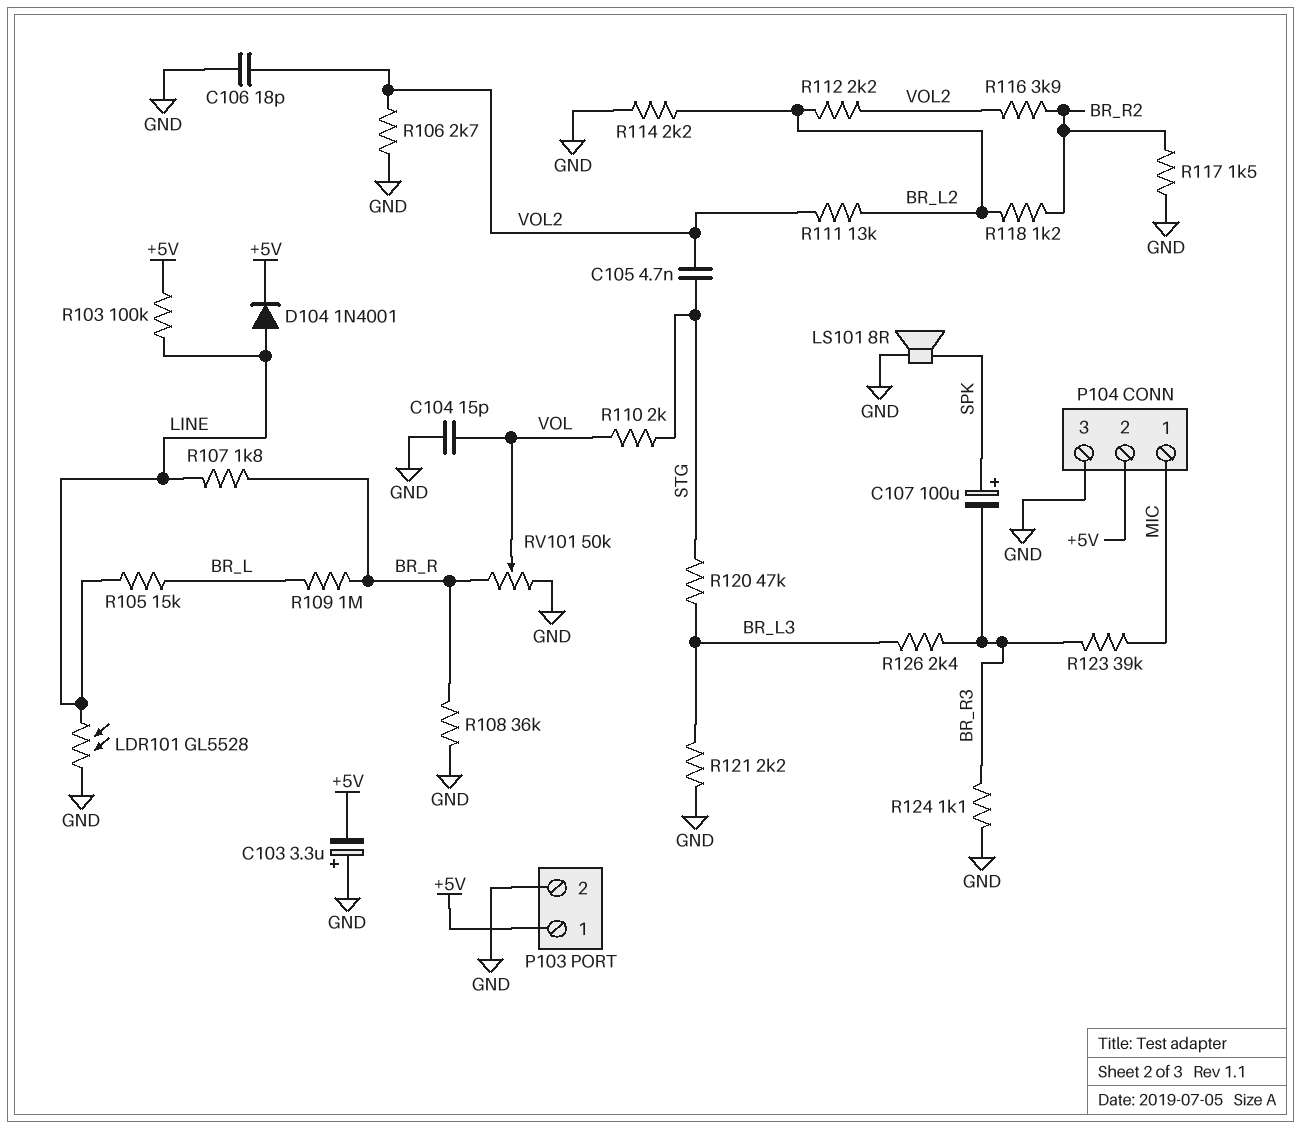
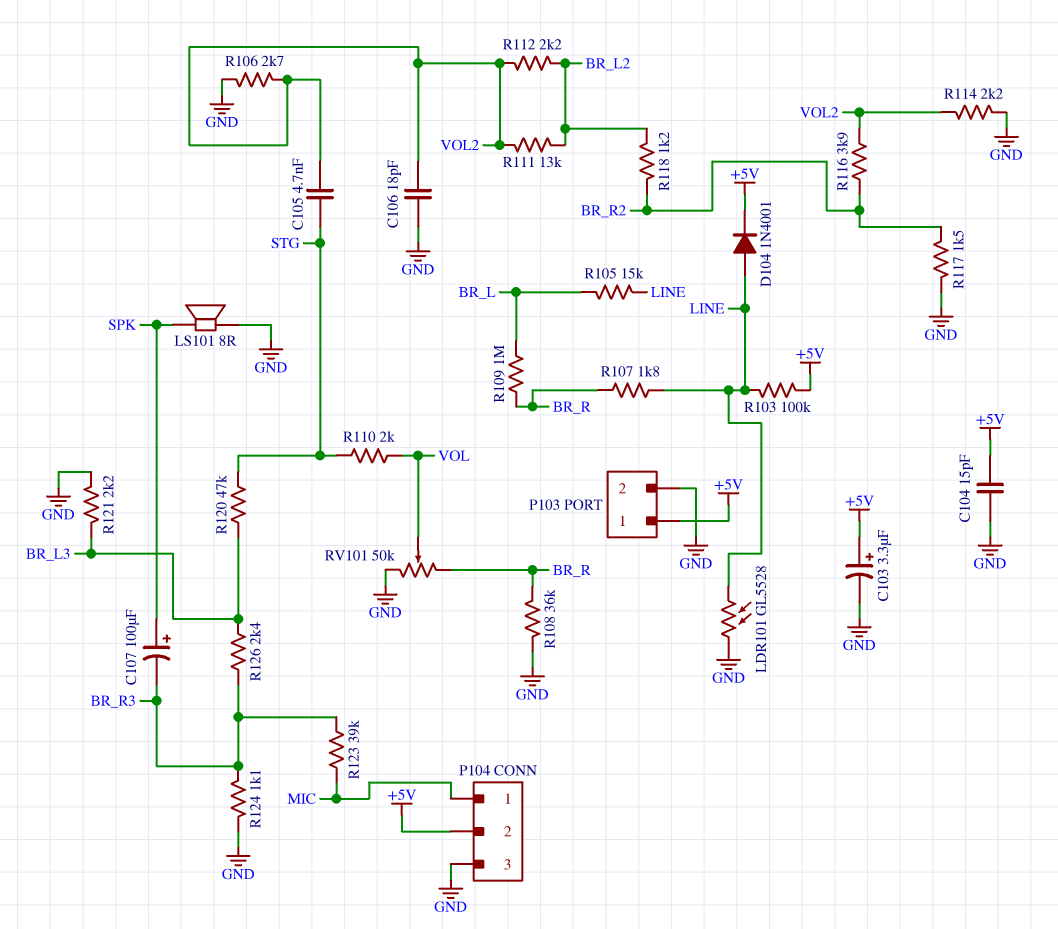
C103: 3.3uF (plus GND, minus +5V) -> 3.3uF (plus +5V, minus GND)
C104: 15pF (GND, VOL) -> 15pF (+5V, GND)
R114: 2.2k (BR_L2, GND) -> 2.2k (GND, VOL2)

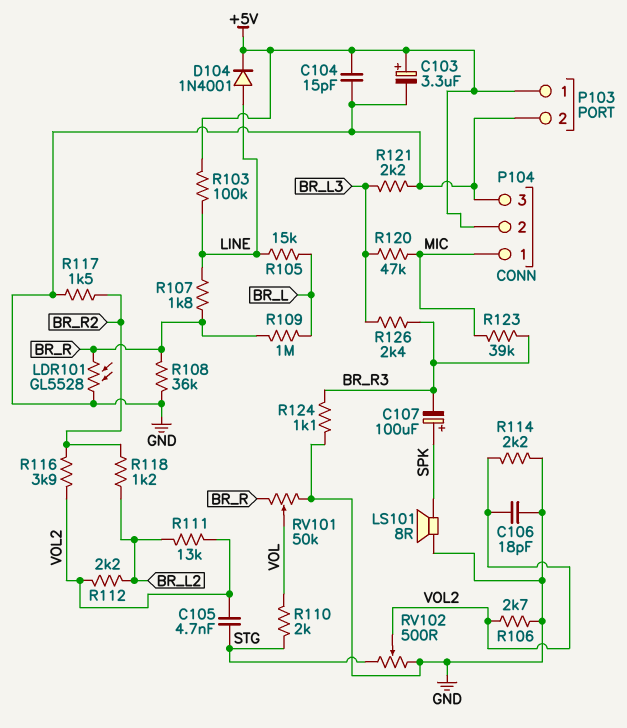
LDR101: GL5528 (GND, LINE) -> GL5528 (BR_R, GND)
R120: 47k (BR_L3, STG) -> 47k (BR_L3, MIC)
RV102: none -> 500 (GND, STG, wiper VOL2)

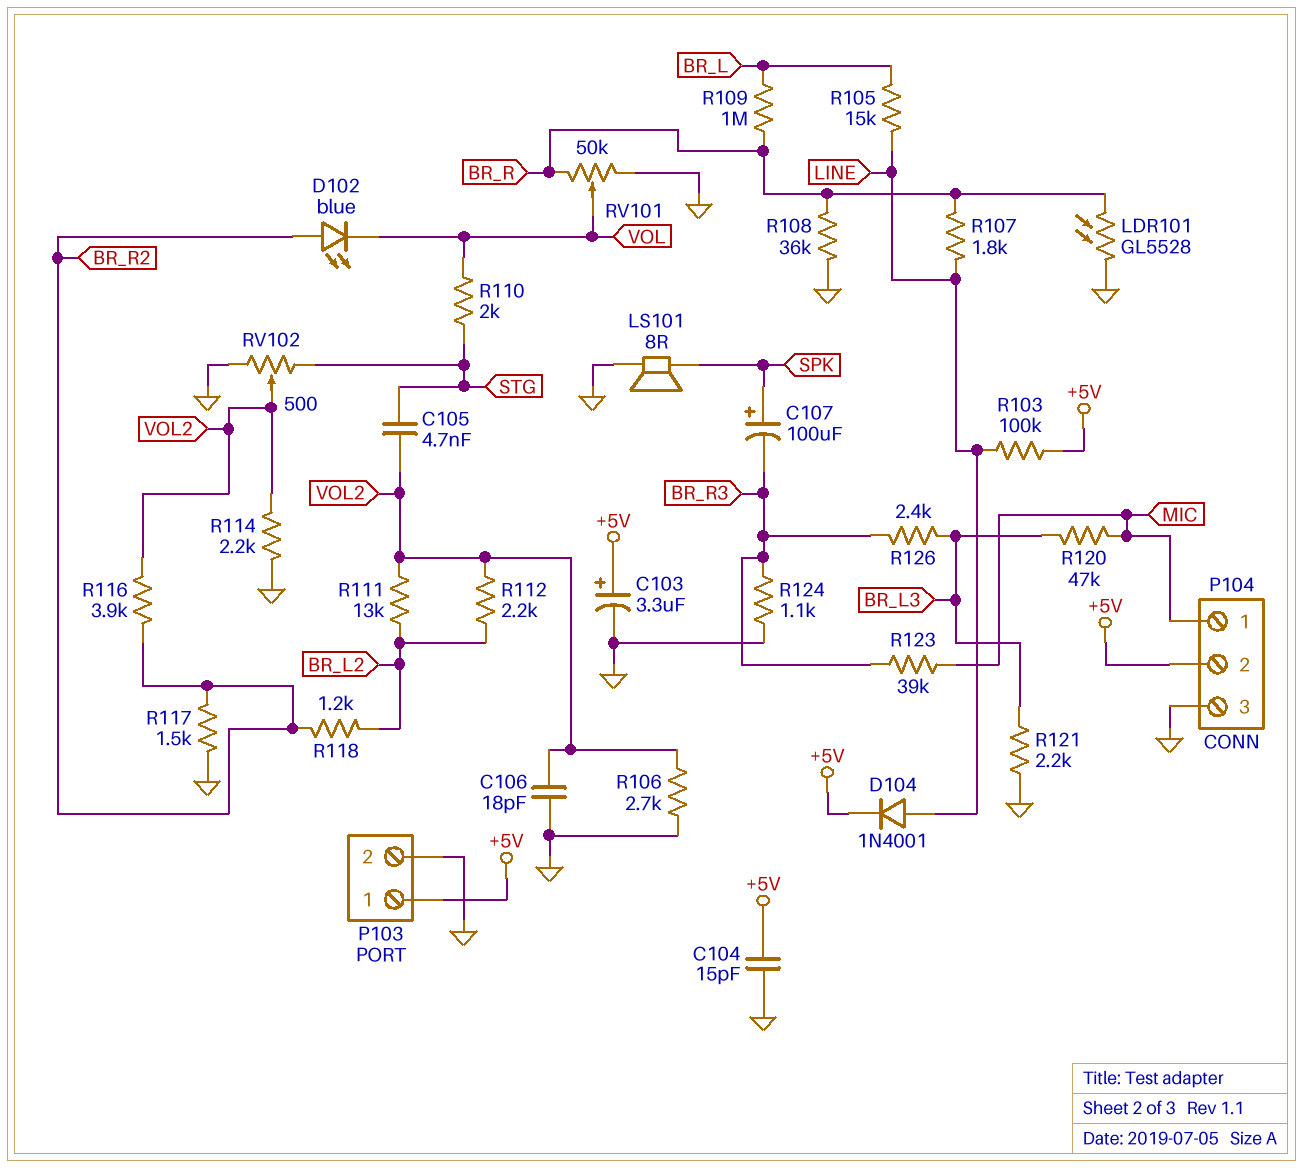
D102: none -> LED blue (A BR_R2, K VOL)

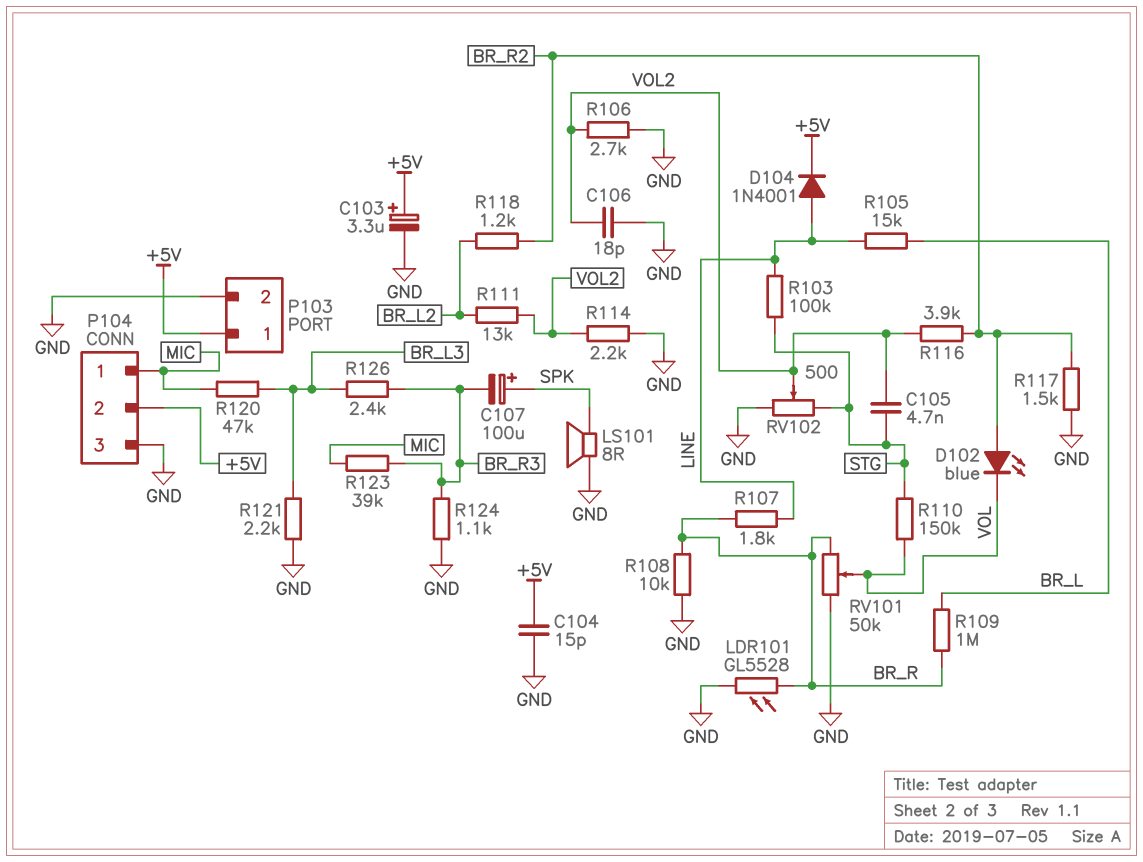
R103: 100k (+5V, LINE) -> 100k (LINE, STG)
R108: 36k (BR_R, GND) -> 10k (BR_R, GND)
R110: 2k (STG, VOL) -> 150k (STG, VOL)
R112: 2.2k (BR_L2, VOL2) -> none

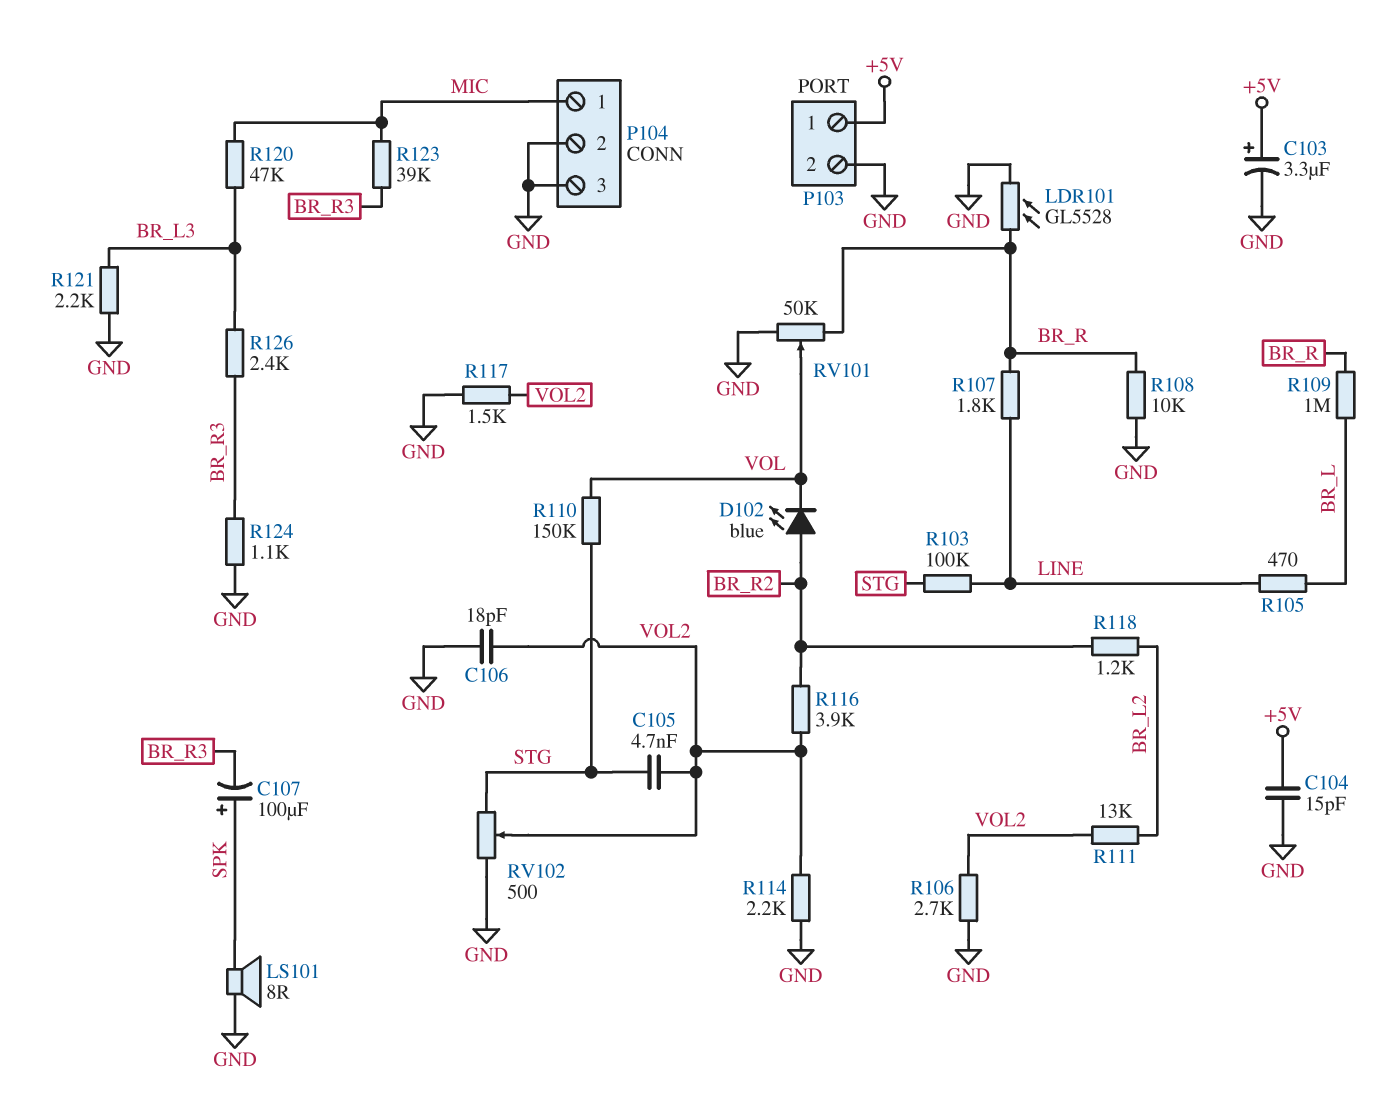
D104: diode 1N4001 (A LINE, K +5V) -> none
P104 pin 2: +5V -> GND
R105: 15k (BR_L, LINE) -> 470 (BR_L, LINE)
R117: 1.5k (BR_R2, GND) -> 1.5k (GND, VOL2)

